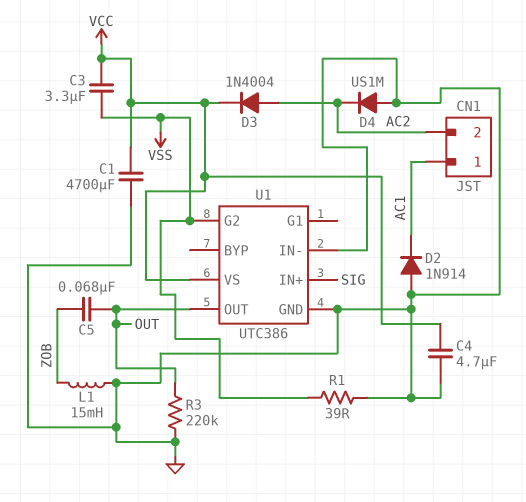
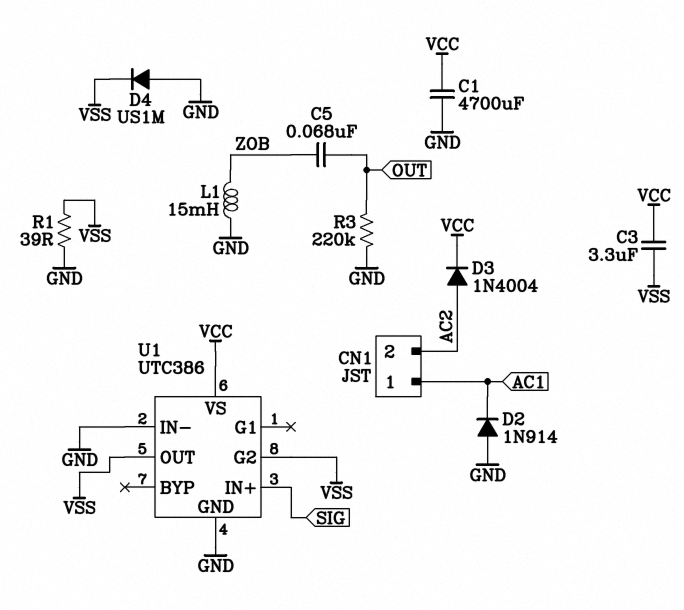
C4: 4.7uF (GND, VCC) -> none
D4: diode US1M (A GND, K AC2) -> diode US1M (A GND, K VSS)
U1 pin OUT: OUT -> VSS

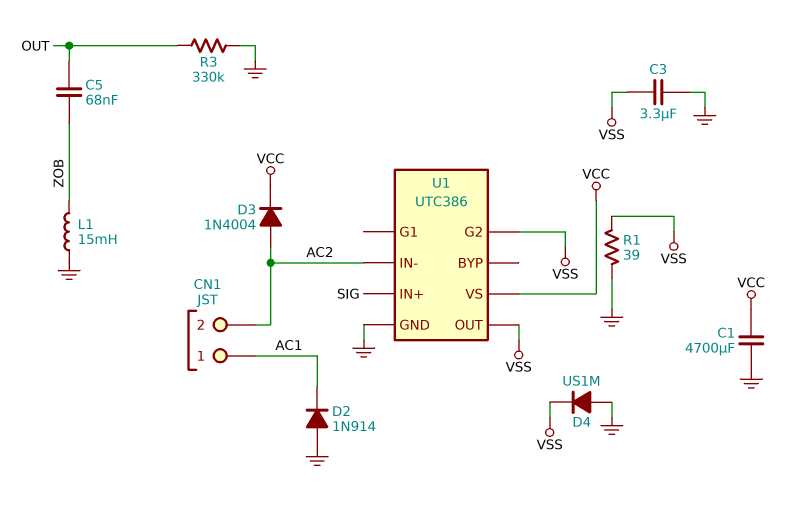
C3: 3.3uF (VCC, VSS) -> 3.3uF (GND, VSS)
R3: 220k (GND, OUT) -> 330k (GND, OUT)
U1 pin IN-: GND -> AC2

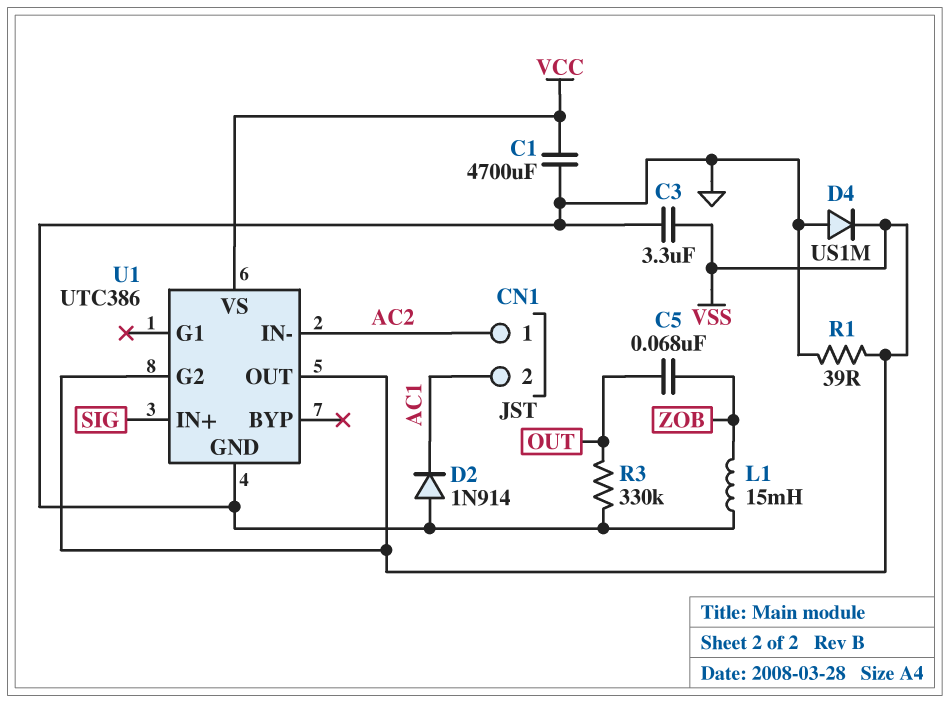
CN1 pin 1: AC1 -> AC2
CN1 pin 2: AC2 -> AC1
D3: diode 1N4004 (A AC2, K VCC) -> none

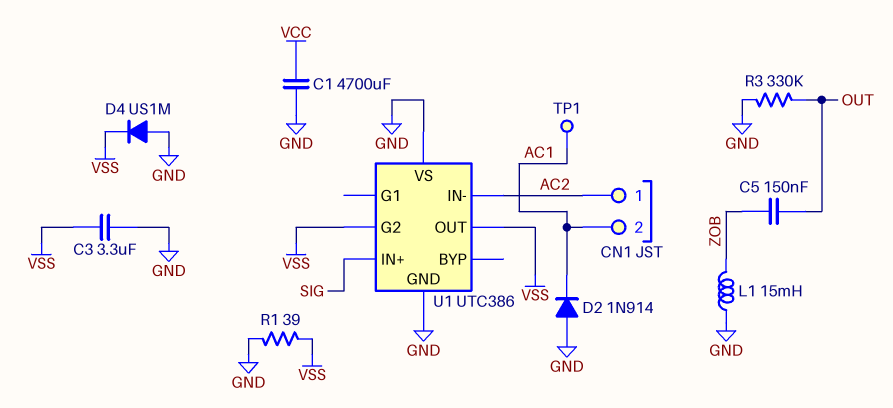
C5: 68nF (OUT, ZOB) -> 150nF (OUT, ZOB)
TP1: none -> test point (AC1)
U1 pin VS: VCC -> GND

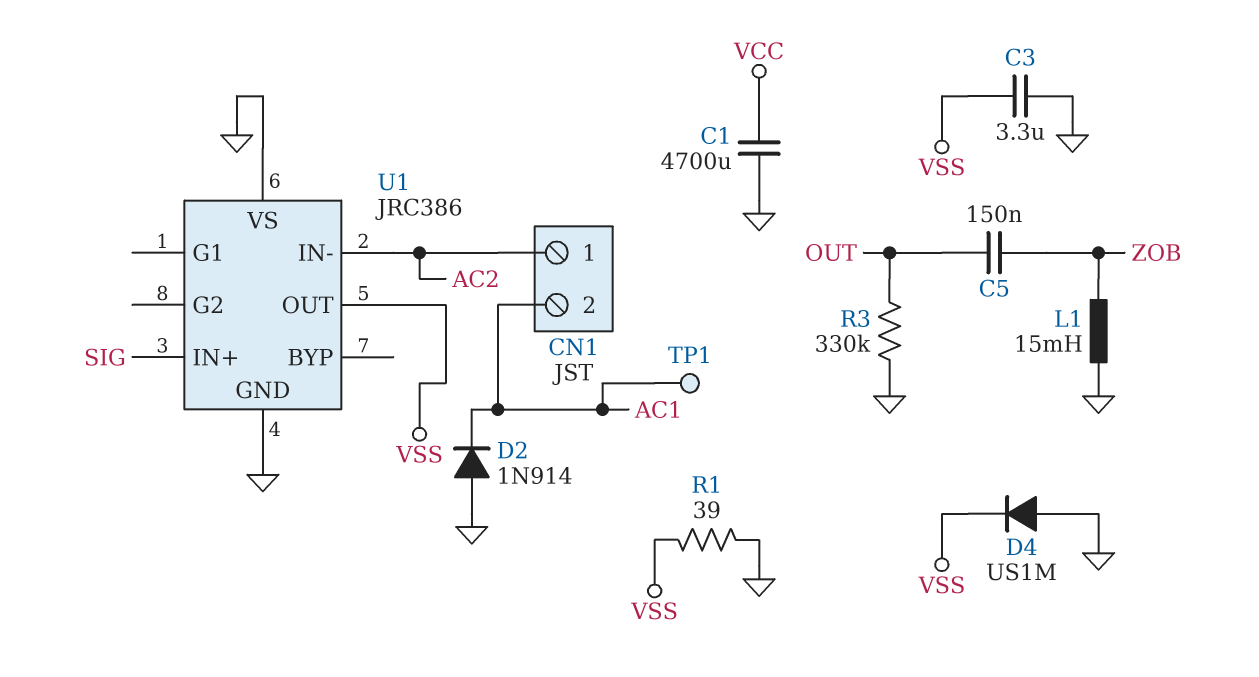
U1: UTC386 -> JRC386
U1 pin G2: VSS -> none

